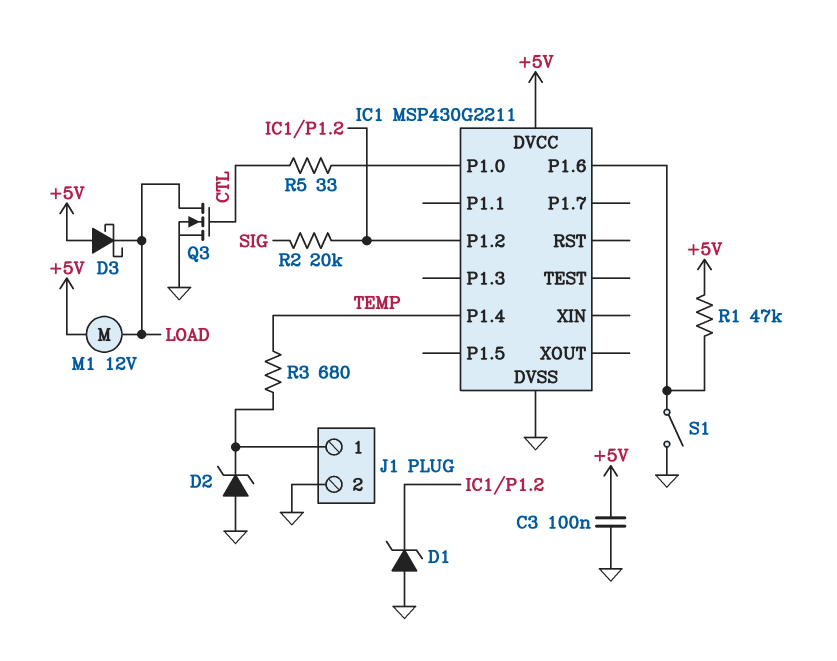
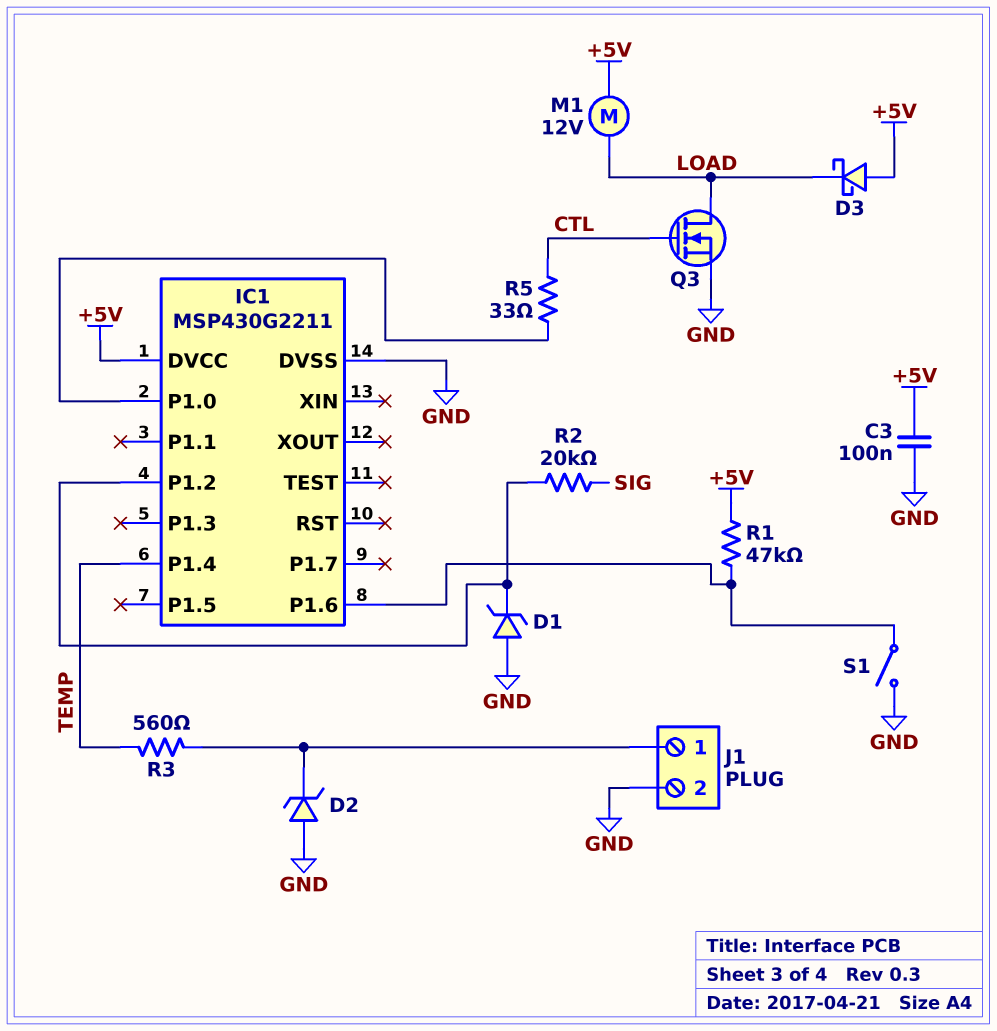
R3: 680 (J1/1, TEMP) -> 560 (J1/1, TEMP)

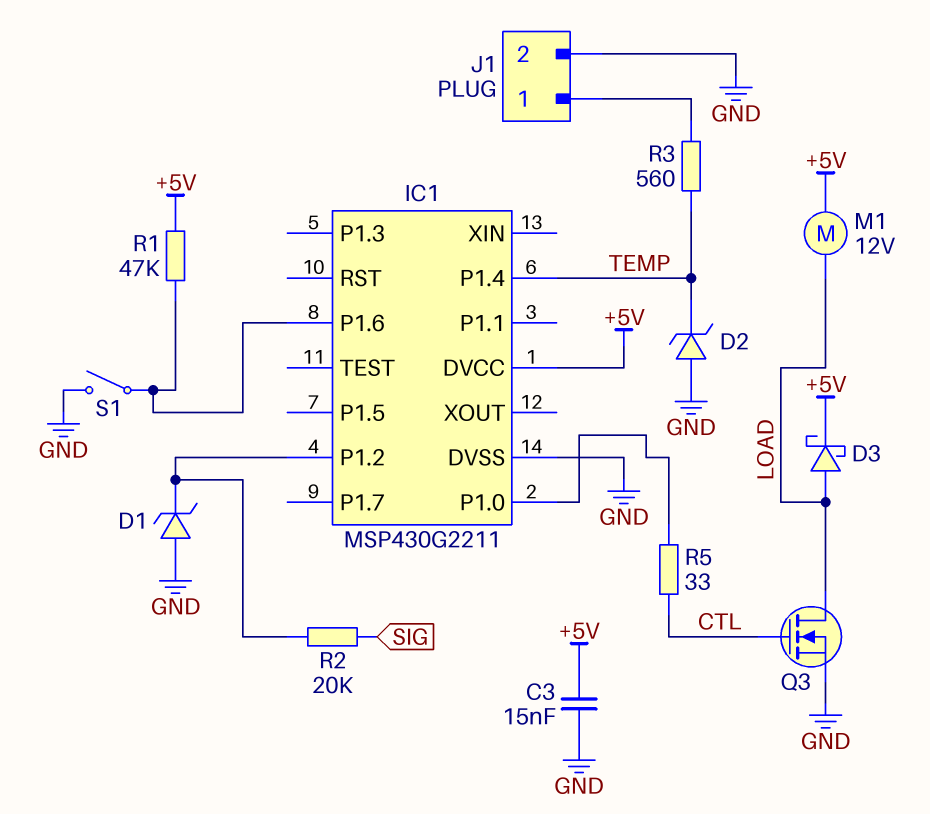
C3: 100nF (+5V, GND) -> 15nF (+5V, GND)
D2: zener (A GND, K J1/1) -> zener (A GND, K TEMP)
D3: schottky (A +5V, K LOAD) -> schottky (A LOAD, K +5V)

